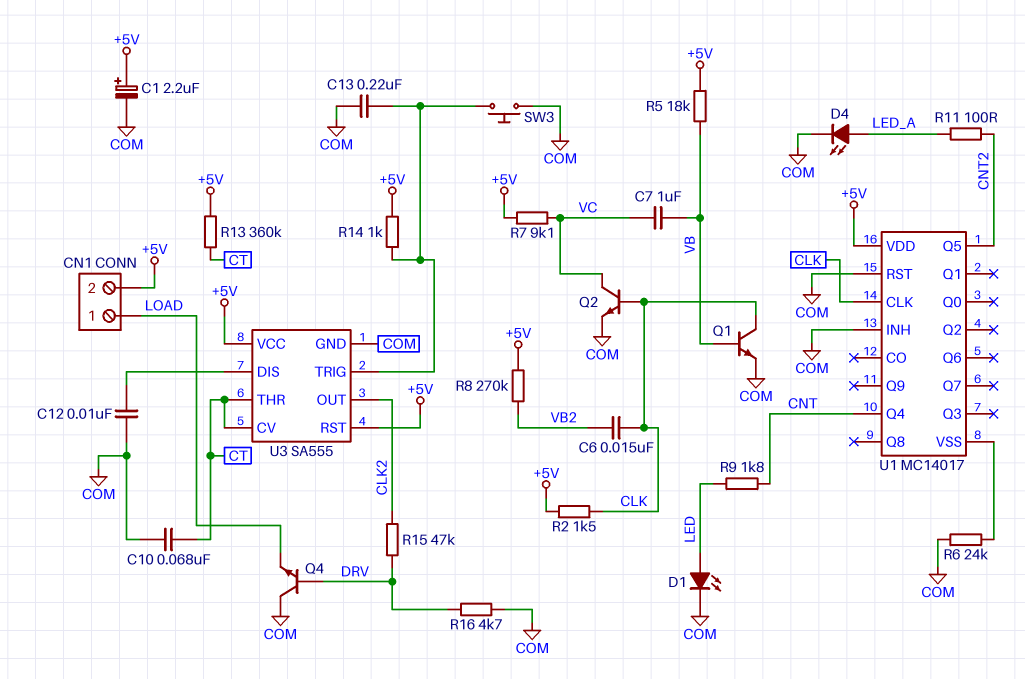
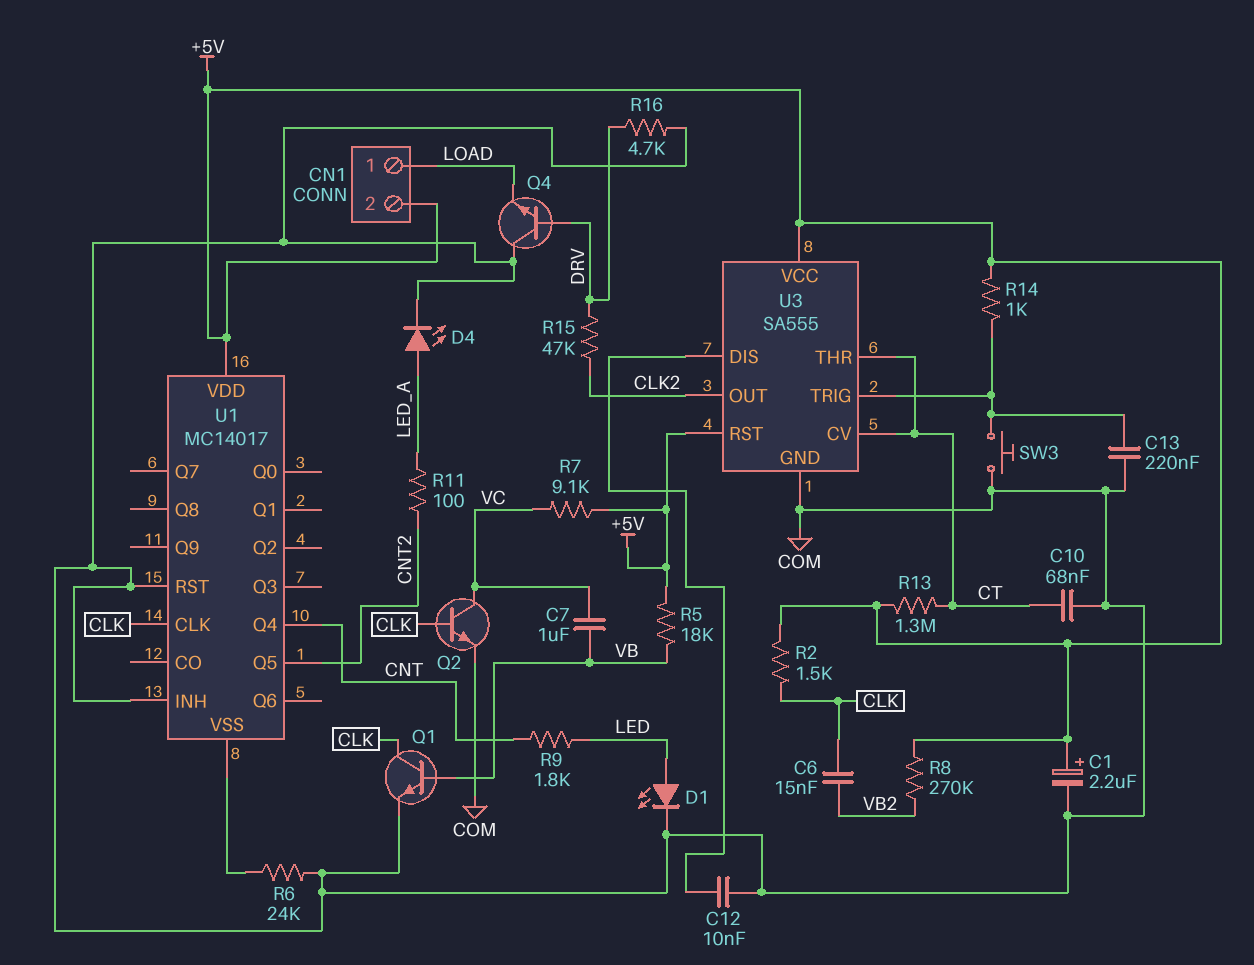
R13: 360k (+5V, CT) -> 1.3M (+5V, CT)

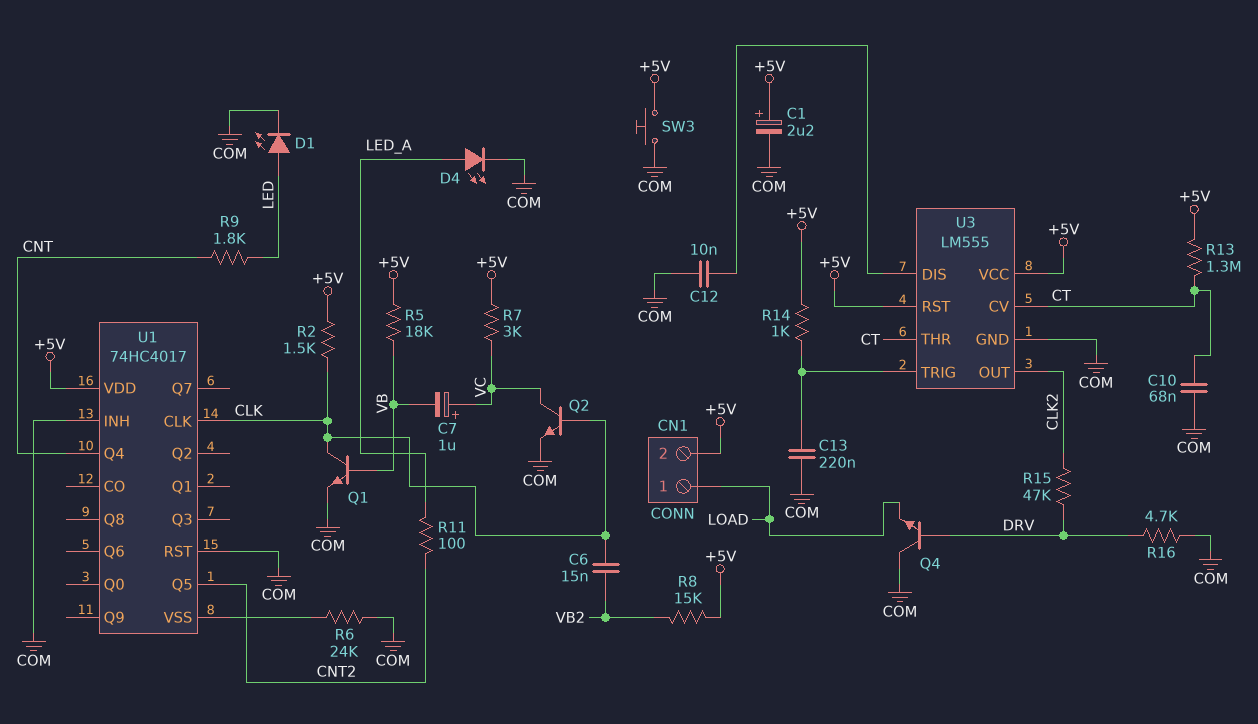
C7: 1uF (VB, VC) -> 1uF (plus VC, minus VB)
R7: 9.1k (+5V, VC) -> 3k (+5V, VC)
R8: 270k (+5V, VB2) -> 15k (+5V, VB2)
SW3: button (COM, U3/TRIG) -> button (+5V, COM)
U1: MC14017 -> 74HC4017
U3: SA555 -> LM555

